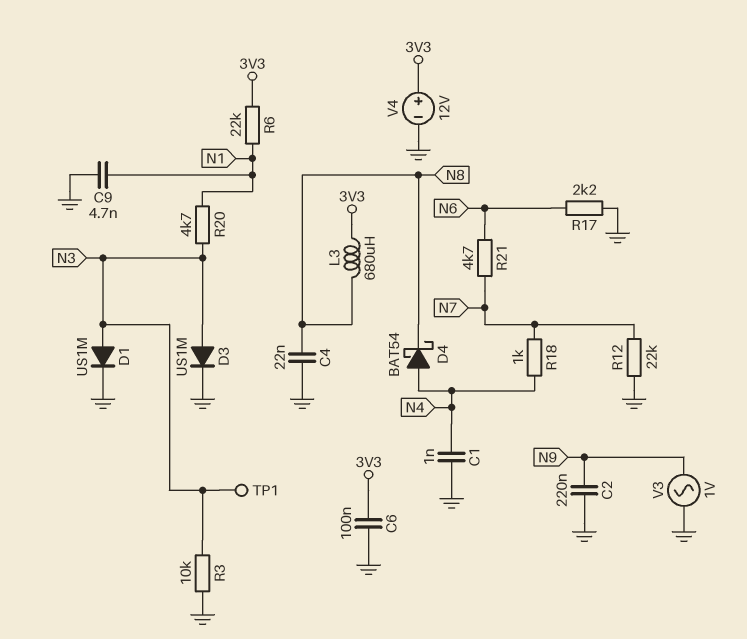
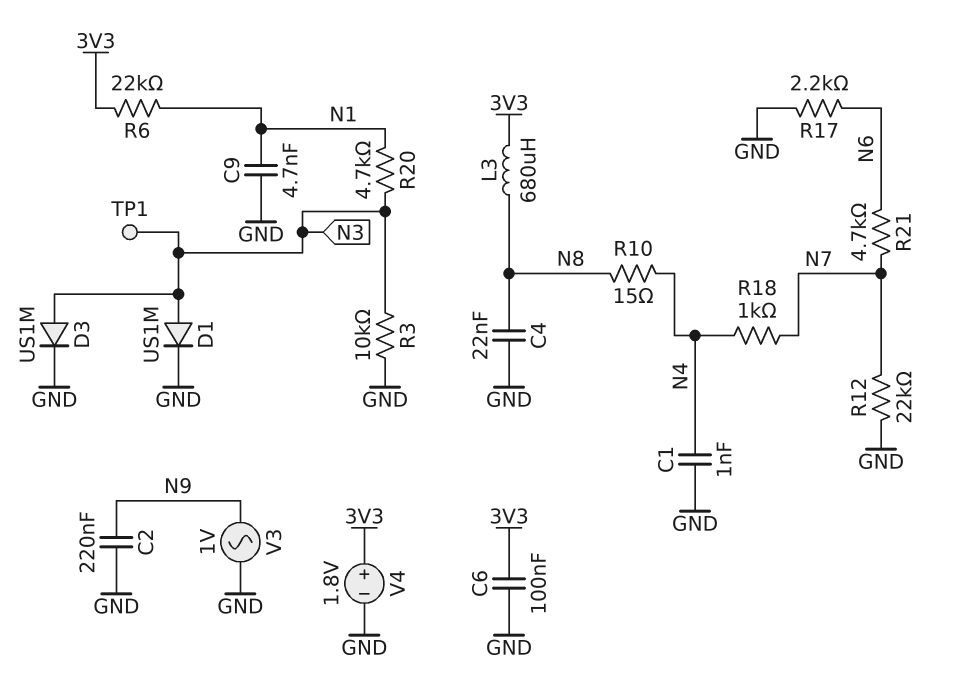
D4: schottky BAT54 (A N4, K N8) -> none
R10: none -> 15 (N4, N8)
V4: 12V (plus 3V3, minus GND) -> 1.8V (plus 3V3, minus GND)

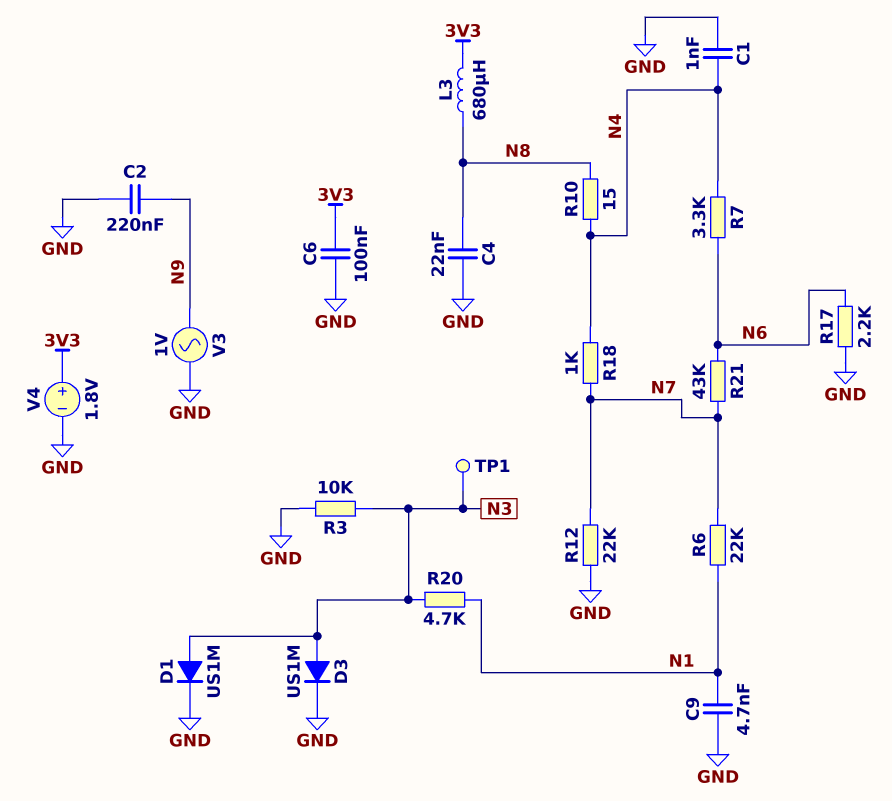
R6: 22k (3V3, N1) -> 22k (N1, N7)
R7: none -> 3.3k (N4, N6)
R21: 4.7k (N6, N7) -> 43k (N6, N7)

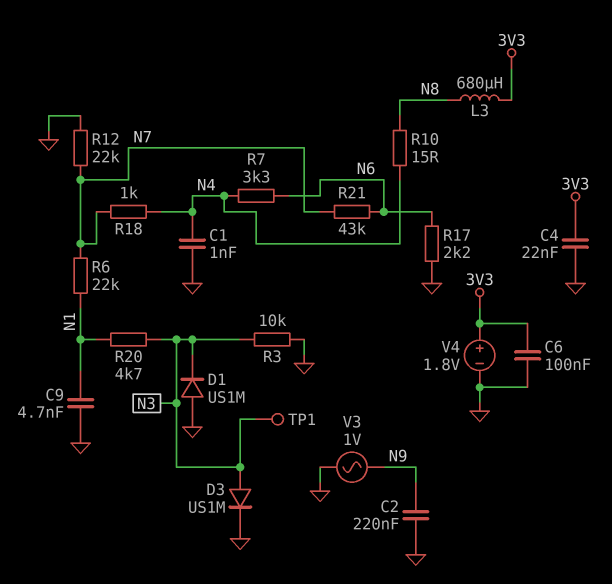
C4: 22nF (GND, N8) -> 22nF (3V3, GND)
D1: diode US1M (A N3, K GND) -> diode US1M (A GND, K N3)

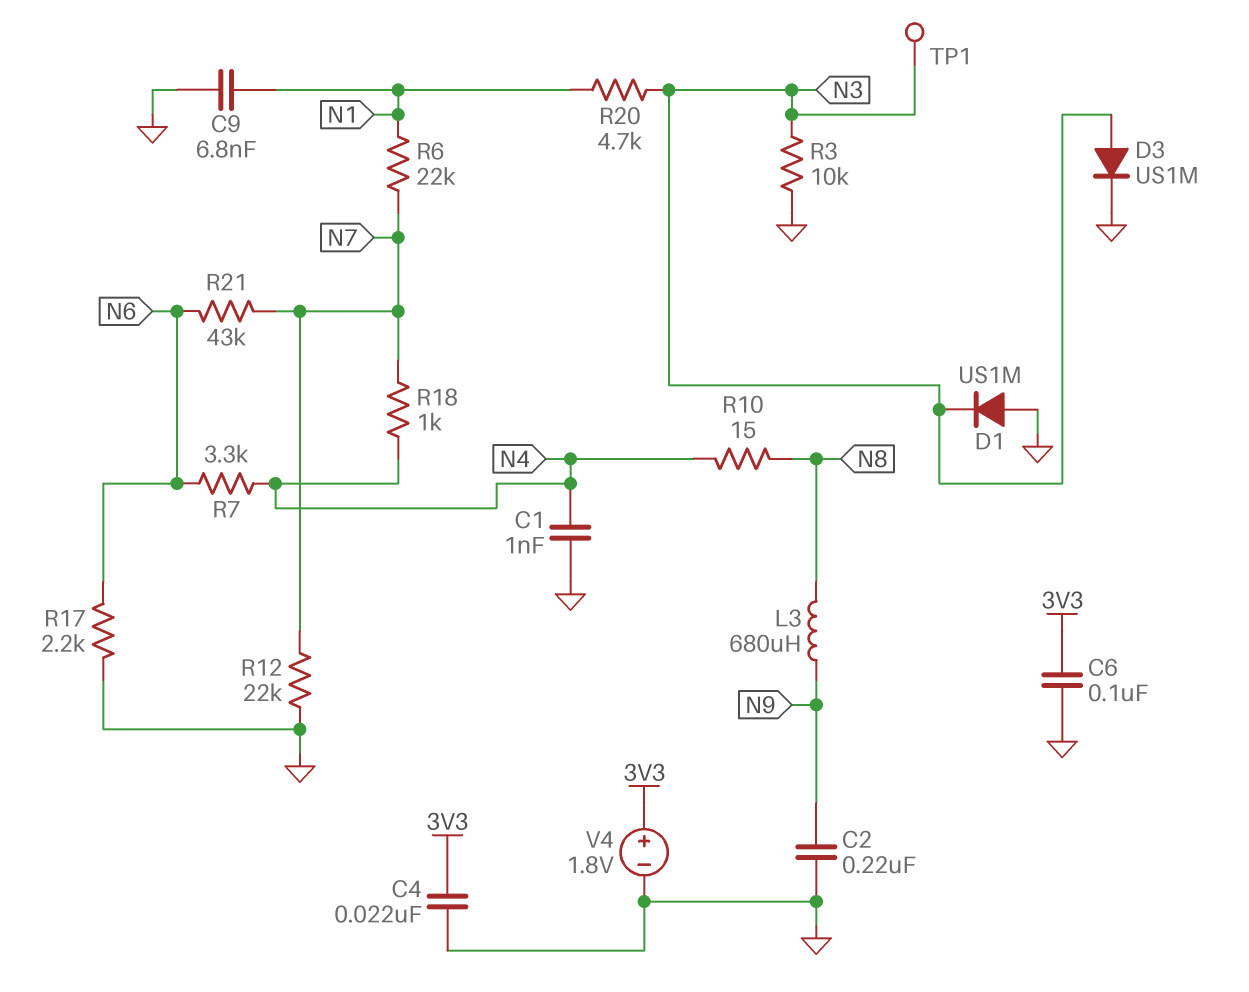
C9: 4.7nF (GND, N1) -> 6.8nF (GND, N1)
L3: 680uH (3V3, N8) -> 680uH (N8, N9)
V3: AC 1V (GND, N9) -> none

